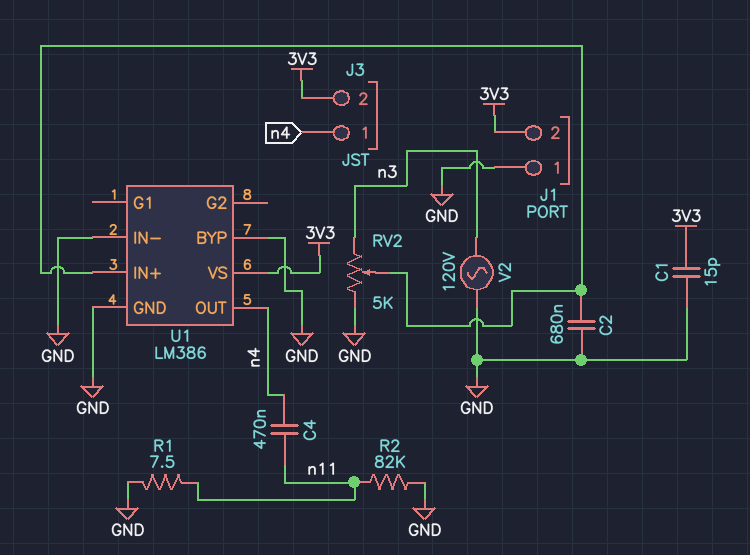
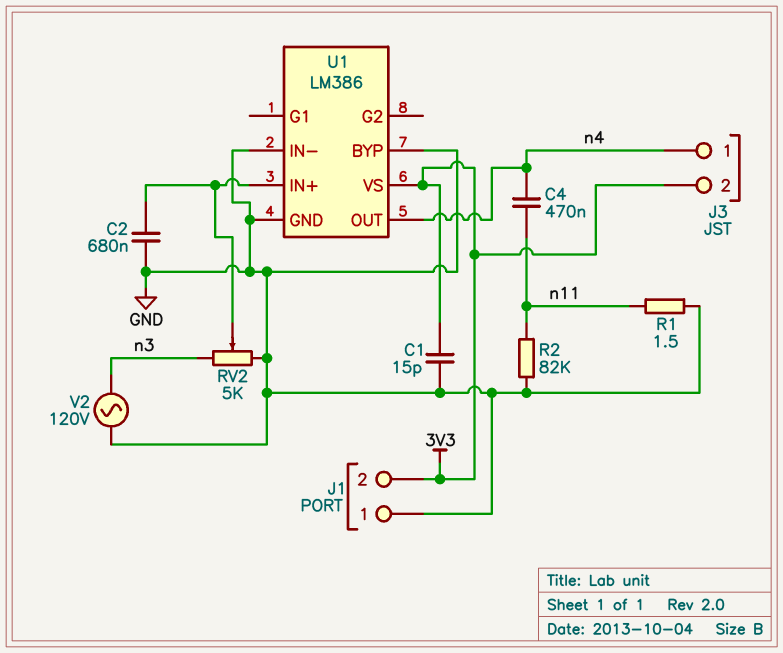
R1: 7.5 (GND, n11) -> 1.5 (GND, n11)

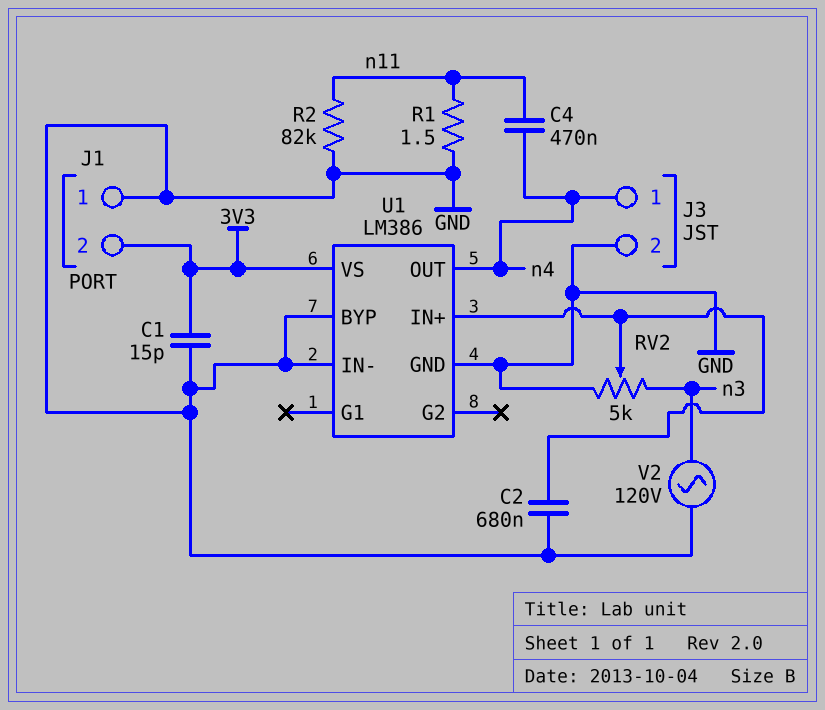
J3 pin 2: 3V3 -> GND

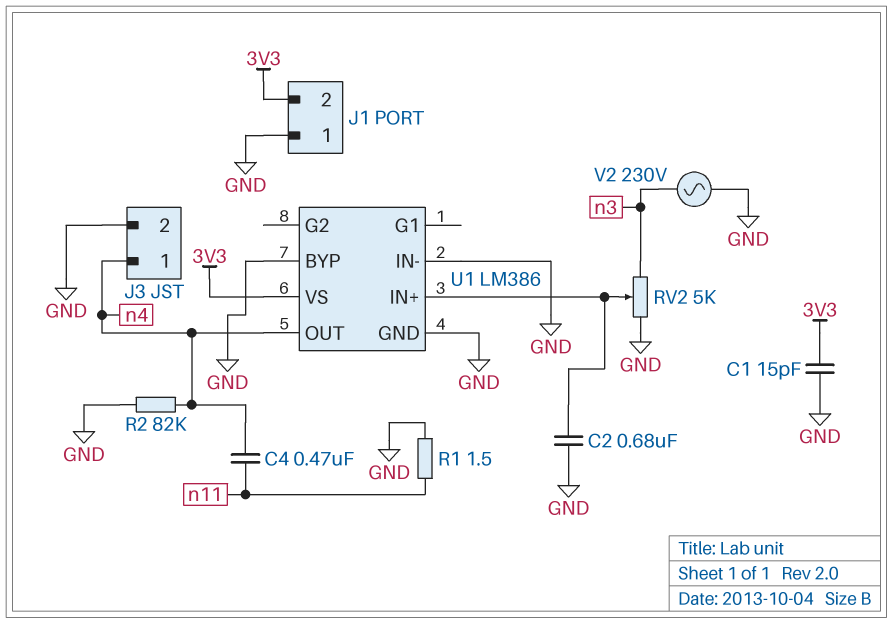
R2: 82k (GND, n11) -> 82k (GND, n4)
V2: AC 120V (GND, n3) -> AC 230V (GND, n3)

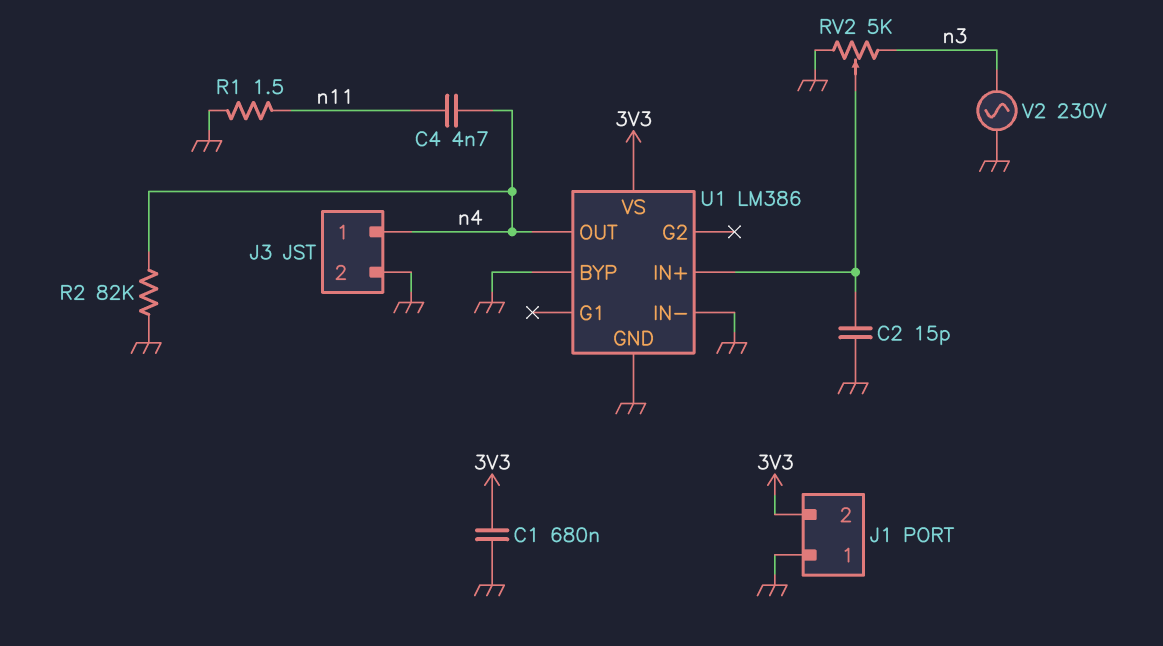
C1: 15pF (3V3, GND) -> 680nF (3V3, GND)
C2: 680nF (GND, U1/IN+) -> 15pF (GND, U1/IN+)
C4: 470nF (n4, n11) -> 4.7nF (n4, n11)

